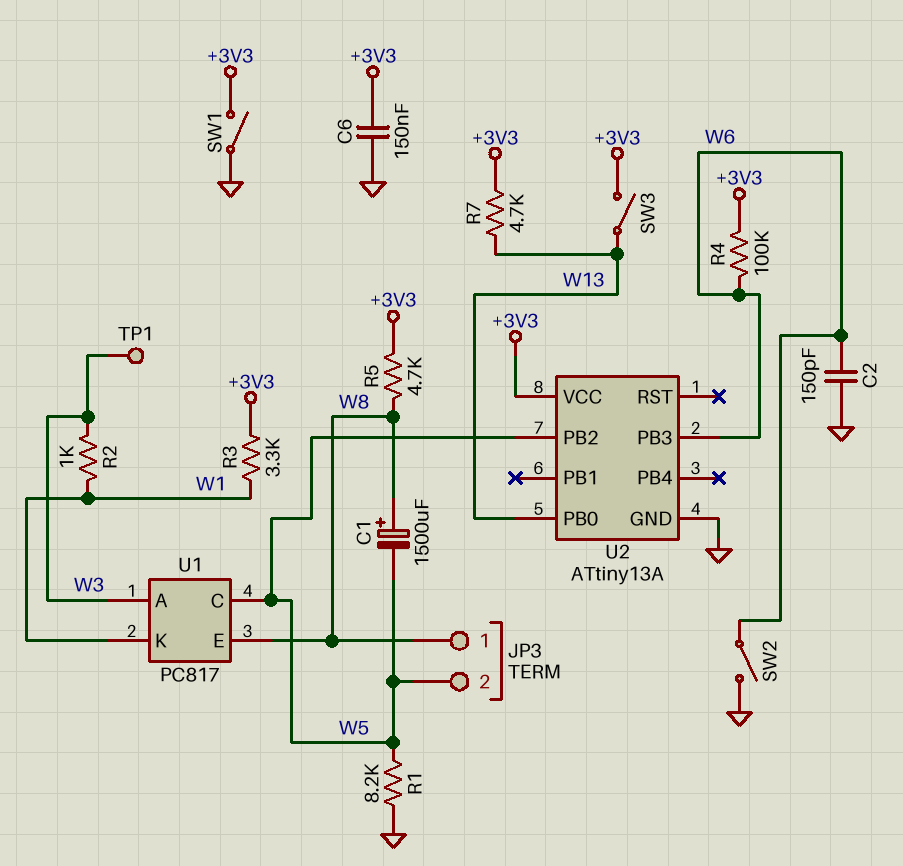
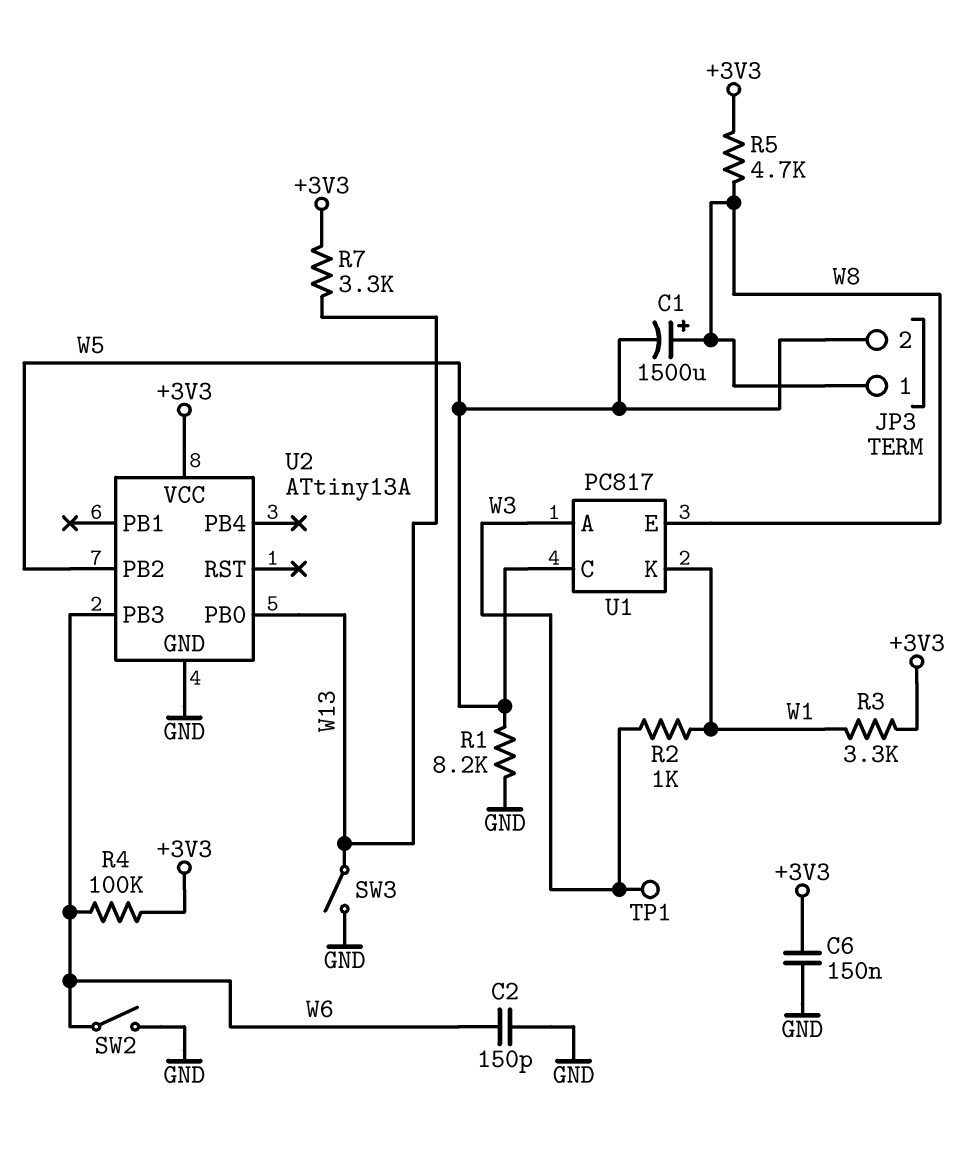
R7: 4.7k (+3V3, W13) -> 3.3k (+3V3, W13)
SW1: switch (+3V3, GND) -> none
SW3: switch (+3V3, W13) -> switch (GND, W13)

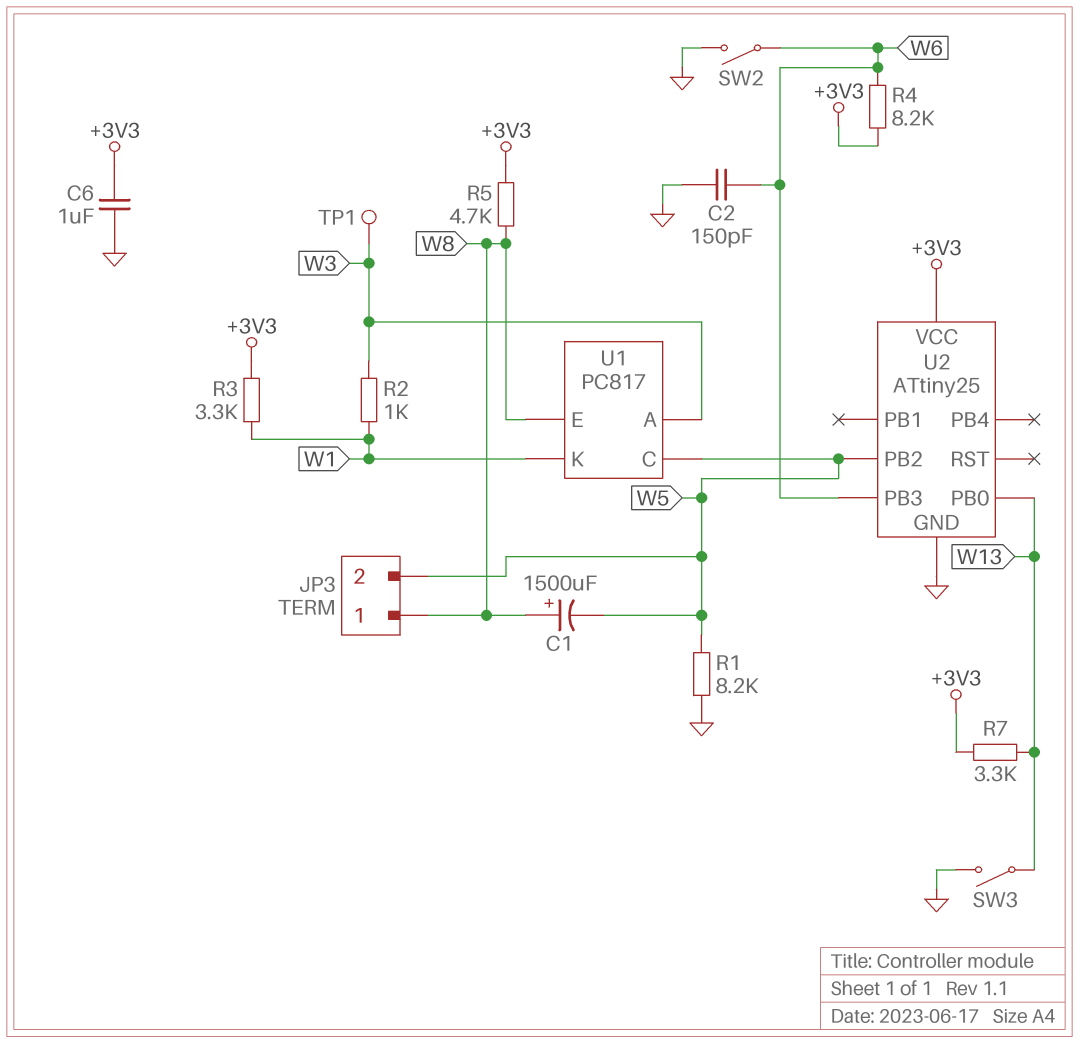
C6: 150nF (+3V3, GND) -> 1uF (+3V3, GND)
R4: 100k (+3V3, W6) -> 8.2k (+3V3, W6)
U2: ATtiny13A -> ATtiny25

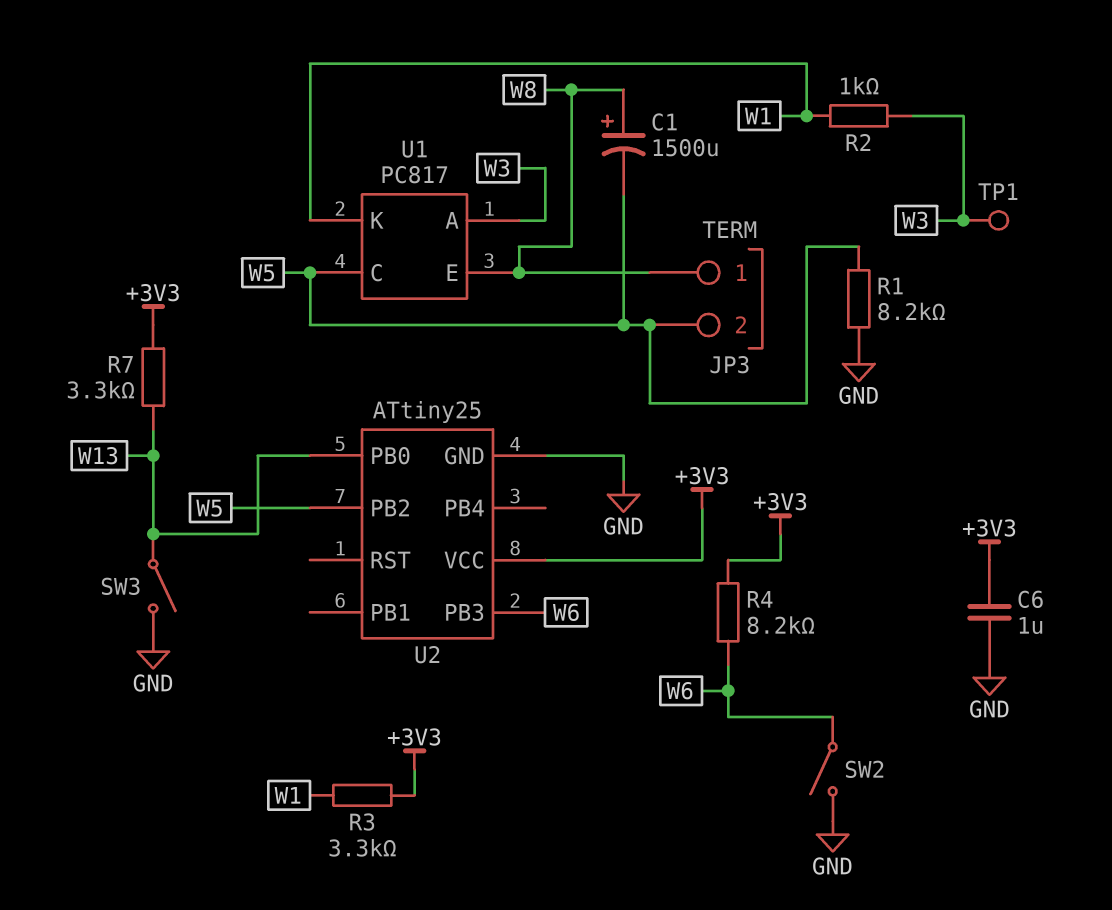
C2: 150pF (GND, W6) -> none
R5: 4.7k (+3V3, W8) -> none

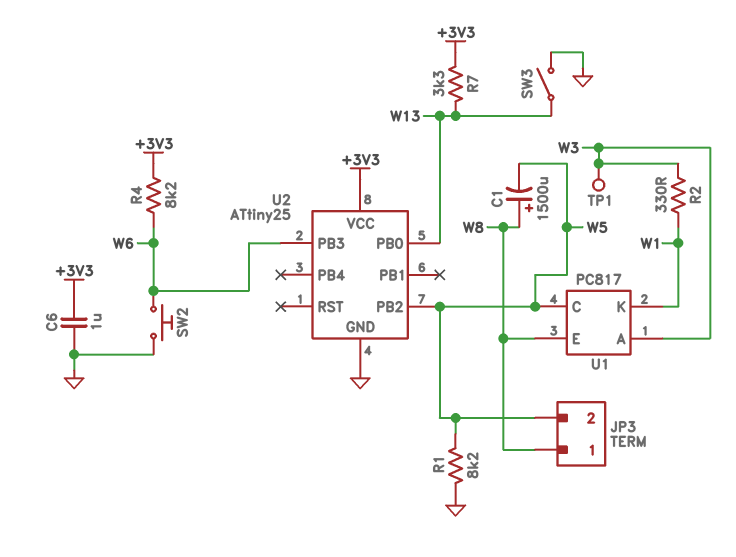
R2: 1k (W1, W3) -> 330 (W1, W3)
R3: 3.3k (+3V3, W1) -> none
SW2: switch (GND, W6) -> button (GND, W6)

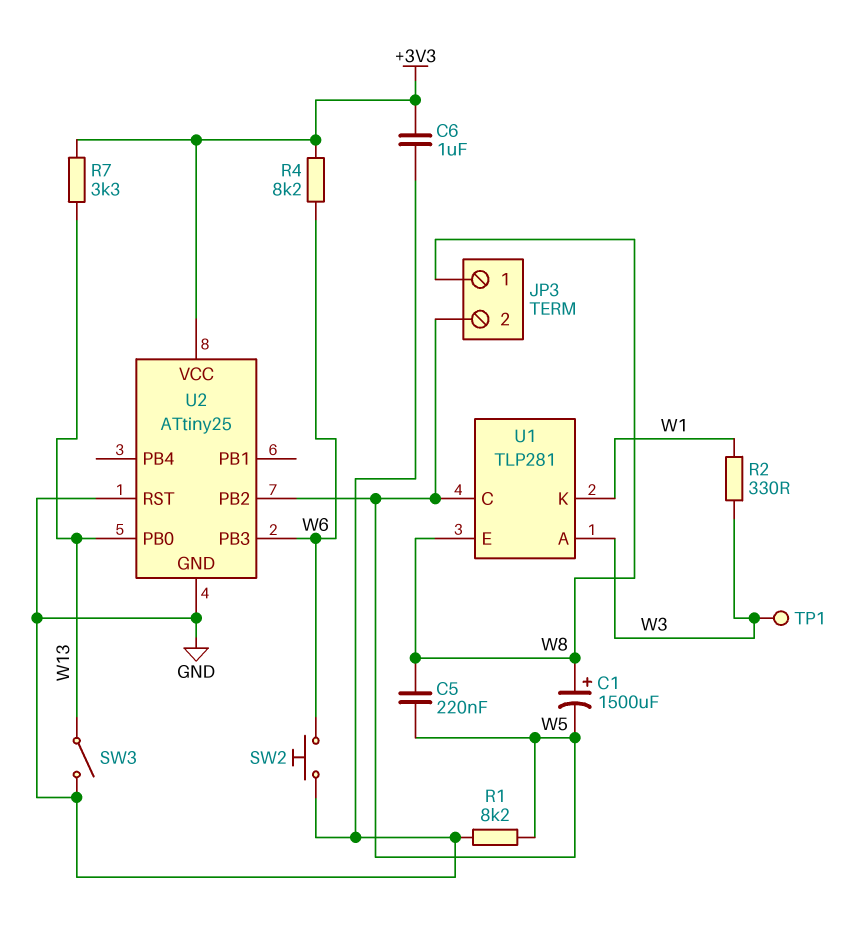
C5: none -> 220nF (W5, W8)
U1: PC817 -> TLP281
U2 pin RST: none -> GND

